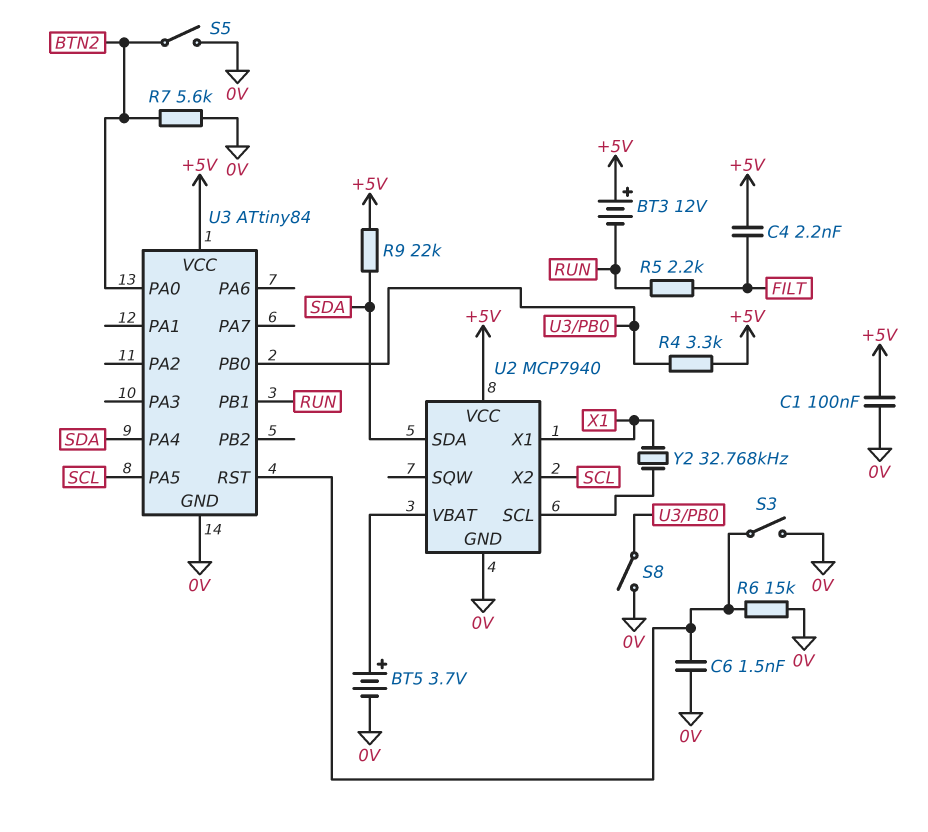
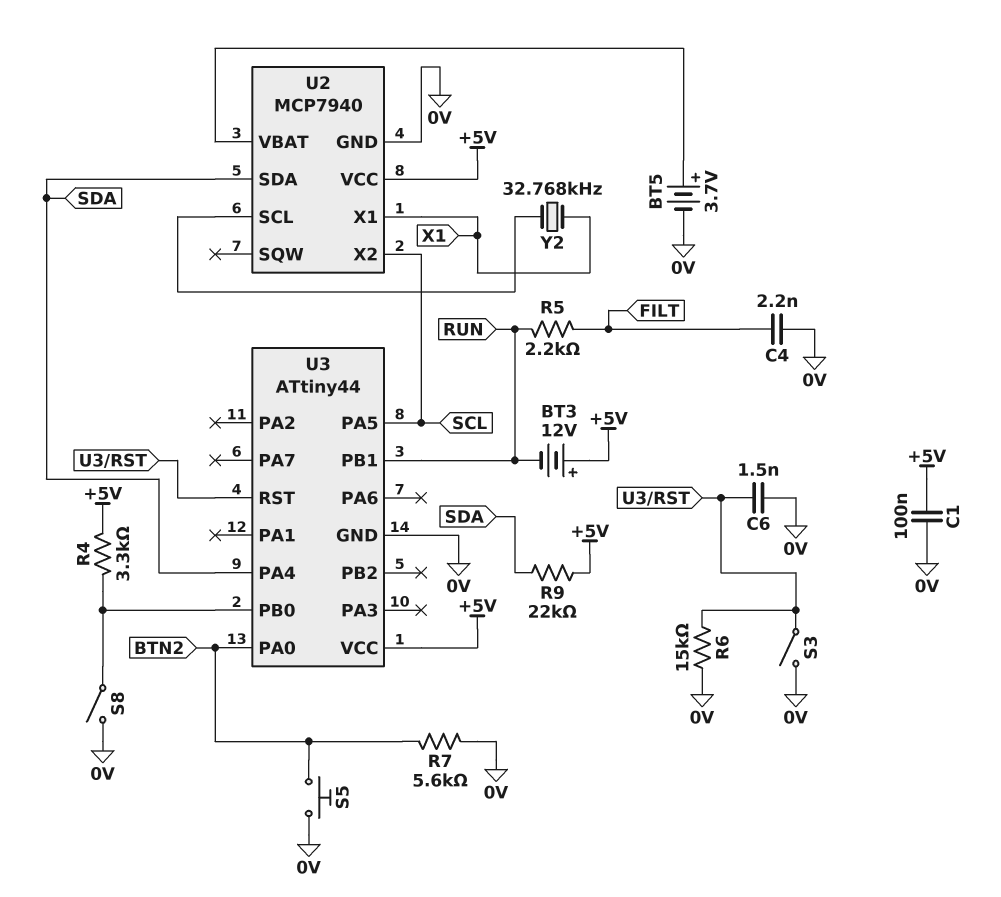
C4: 2.2nF (+5V, FILT) -> 2.2nF (0V, FILT)
S5: switch (0V, BTN2) -> button (0V, BTN2)
U3: ATtiny84 -> ATtiny44

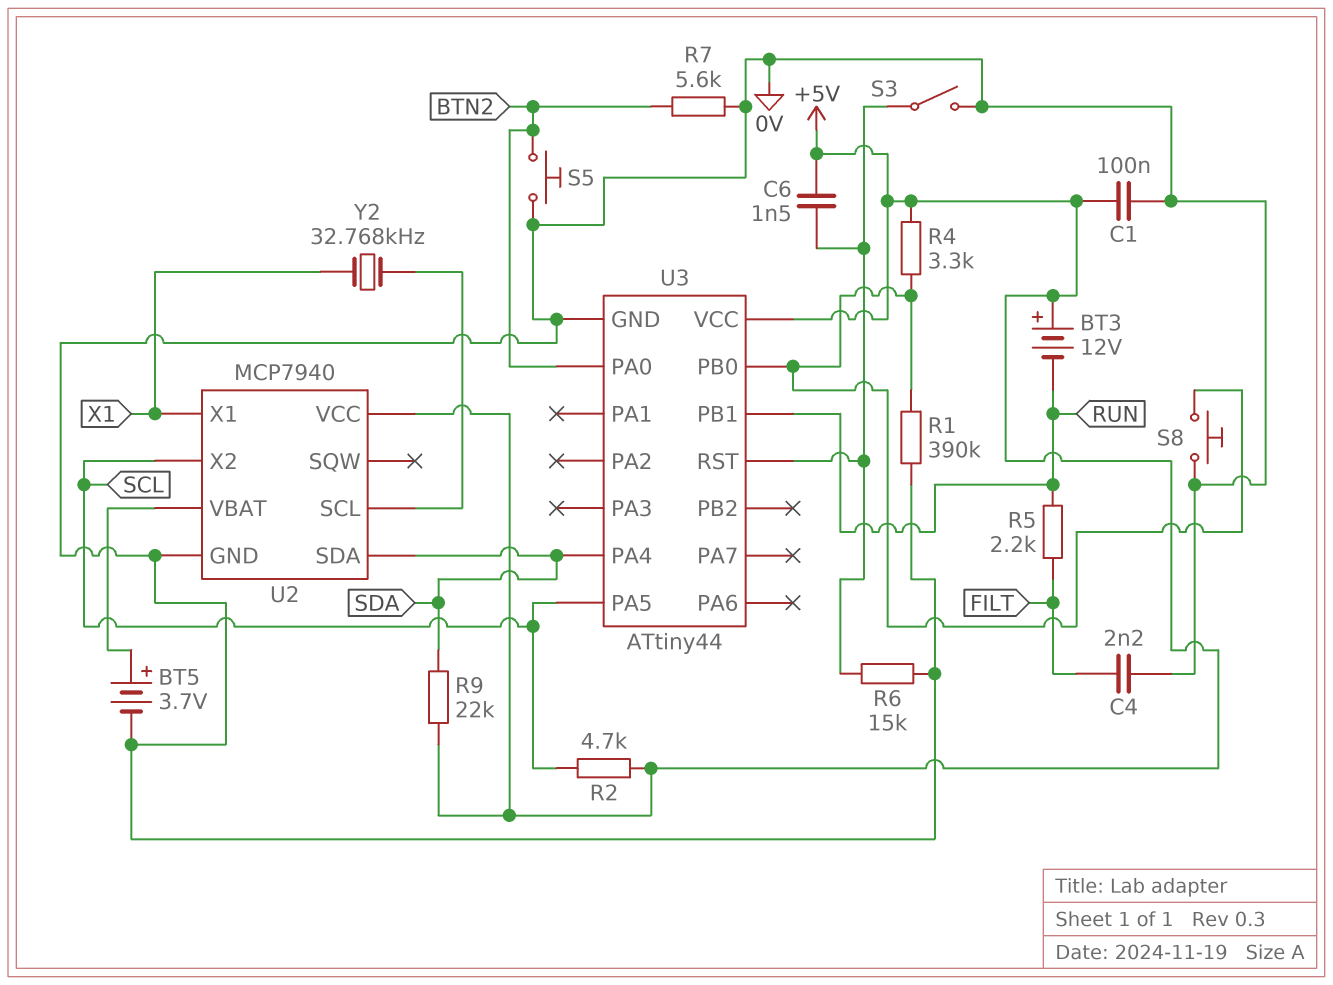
C6: 1.5nF (0V, U3/RST) -> 1.5nF (+5V, U3/RST)
R1: none -> 390k (0V, U3/PB0)
R2: none -> 4.7k (+5V, SCL)
S8: switch (0V, U3/PB0) -> button (0V, U3/PB0)

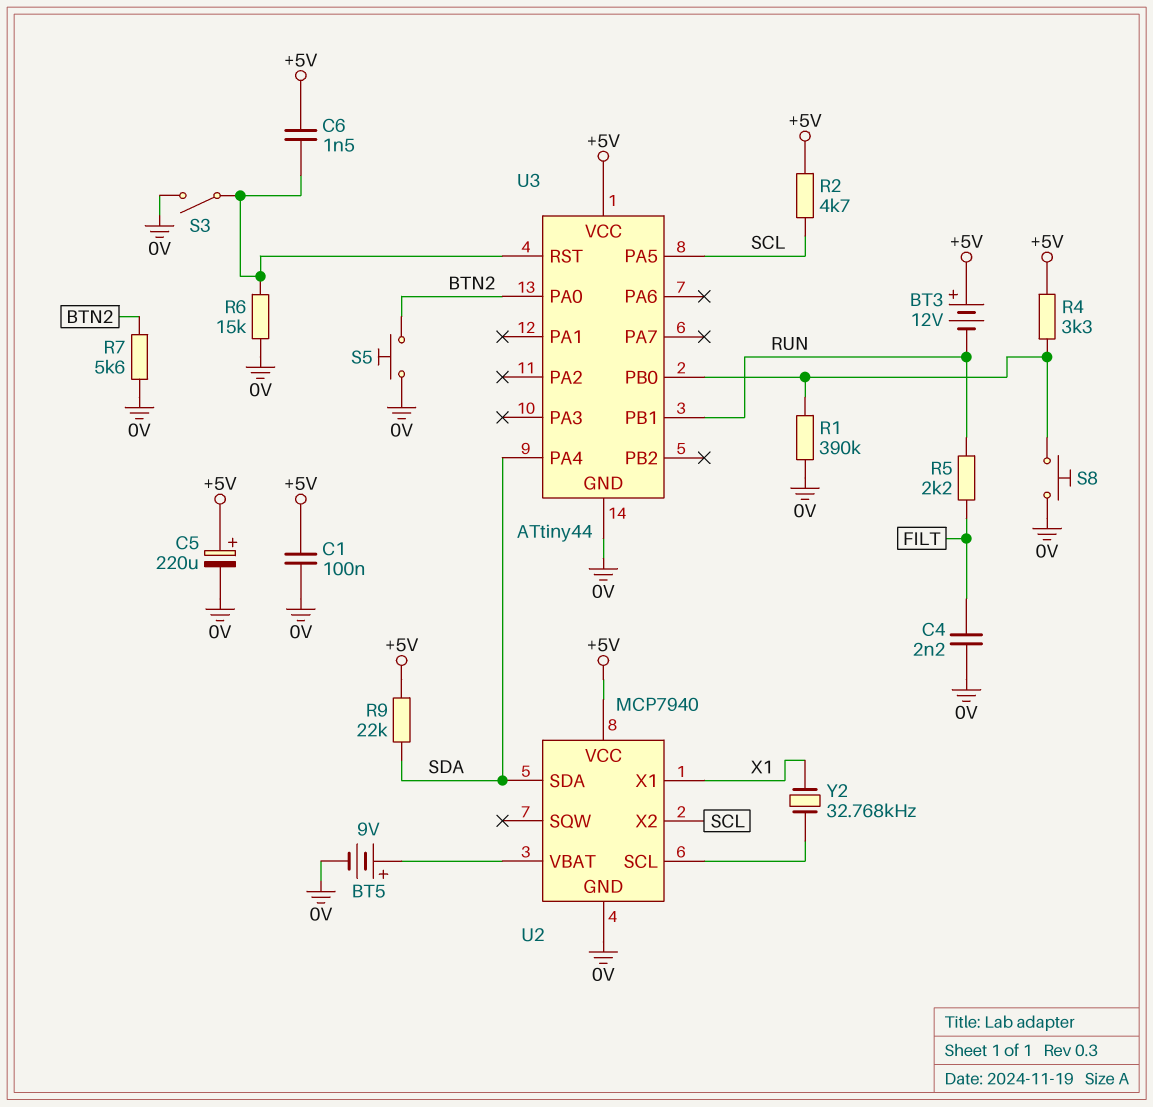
BT5: 3.7V (plus U2/VBAT, minus 0V) -> 9V (plus U2/VBAT, minus 0V)
C5: none -> 220uF (plus +5V, minus 0V)

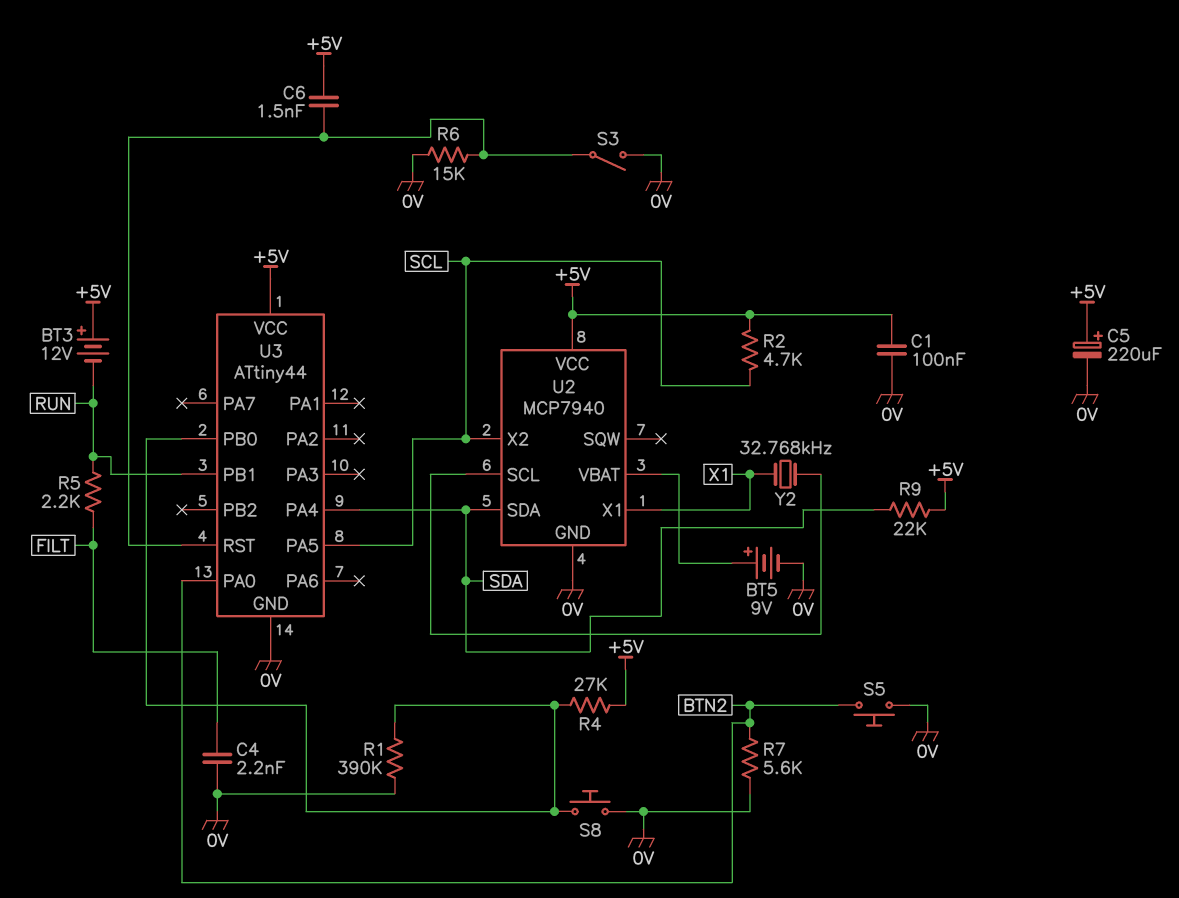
R4: 3.3k (+5V, U3/PB0) -> 27k (+5V, U3/PB0)

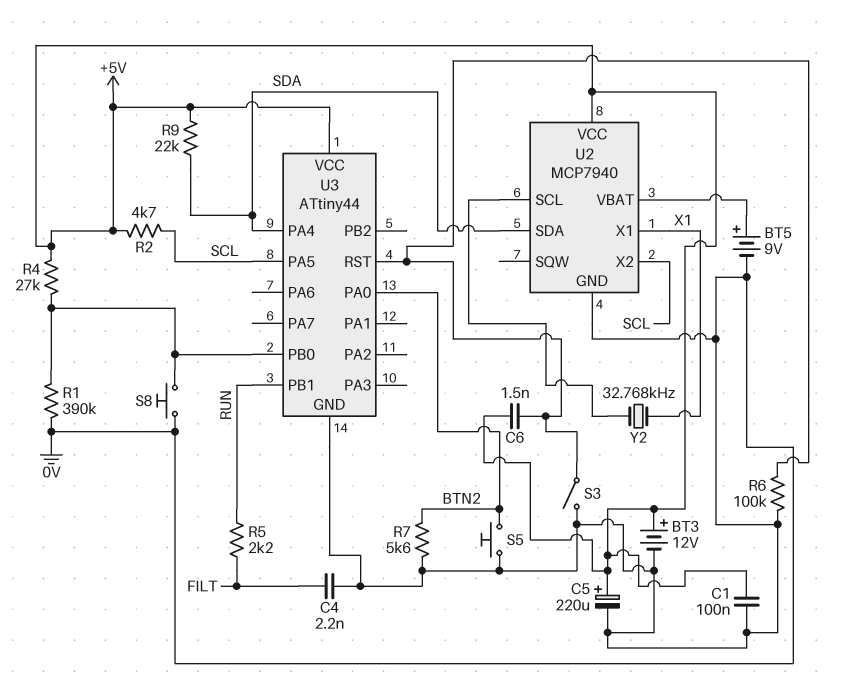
BT3: 12V (plus +5V, minus RUN) -> 12V (plus +5V, minus 0V)
R6: 15k (0V, U3/RST) -> 100k (0V, U3/RST)

